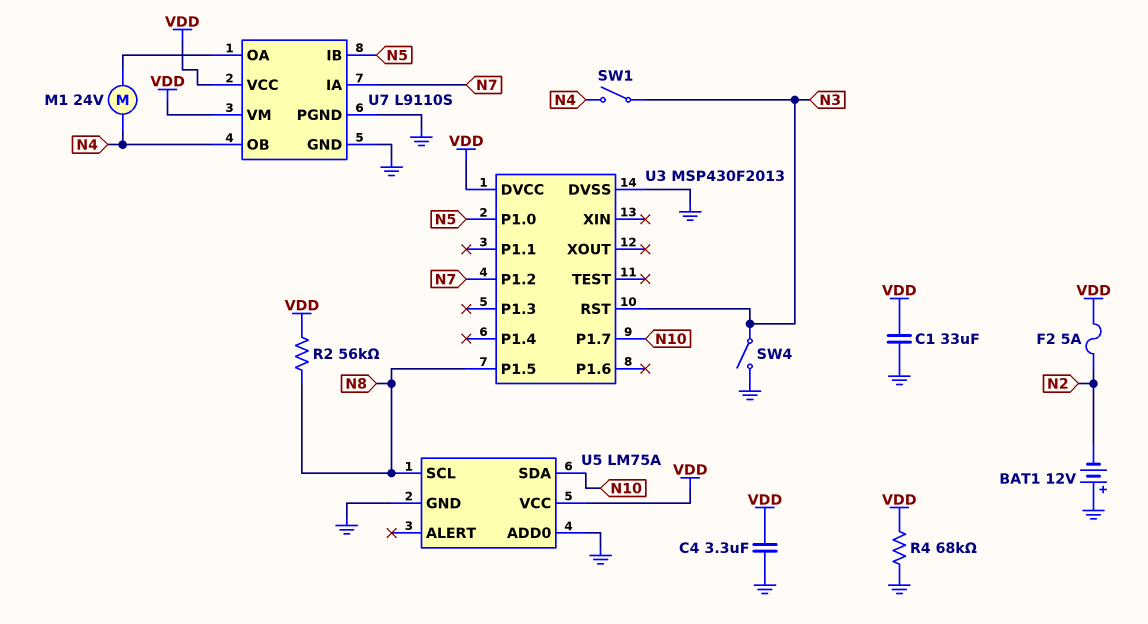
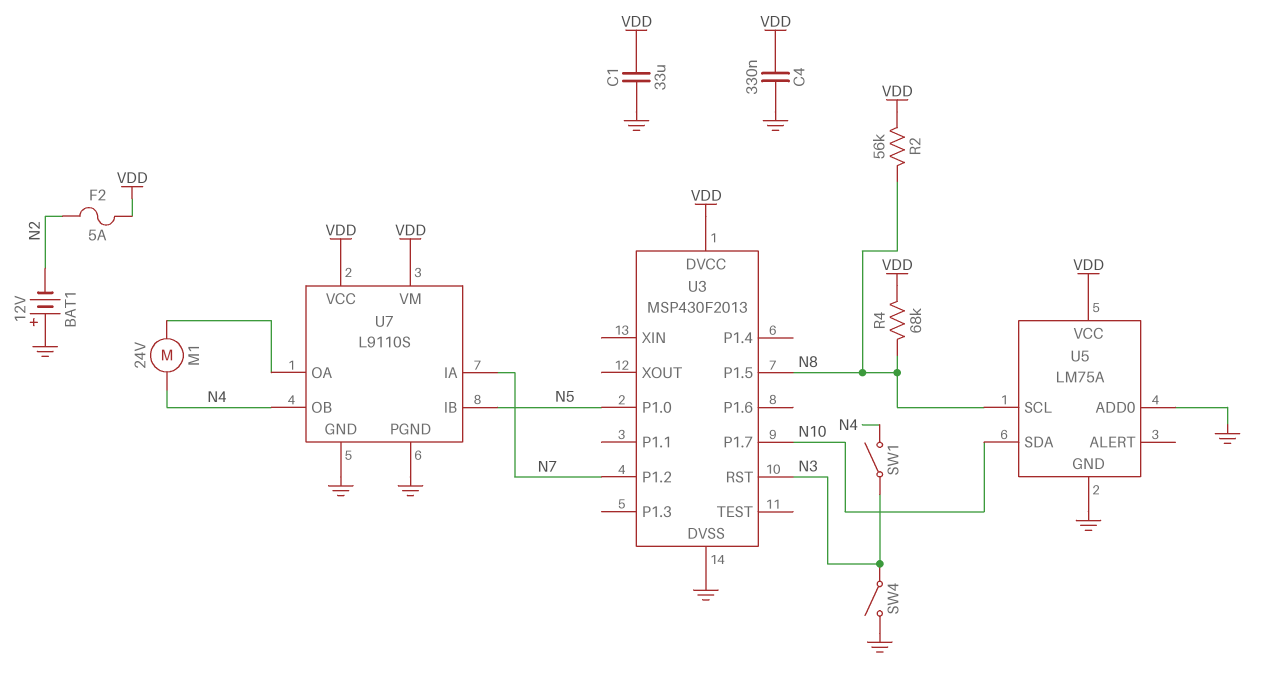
C4: 3.3uF (GND, VDD) -> 330nF (GND, VDD)
R4: 68k (GND, VDD) -> 68k (N8, VDD)

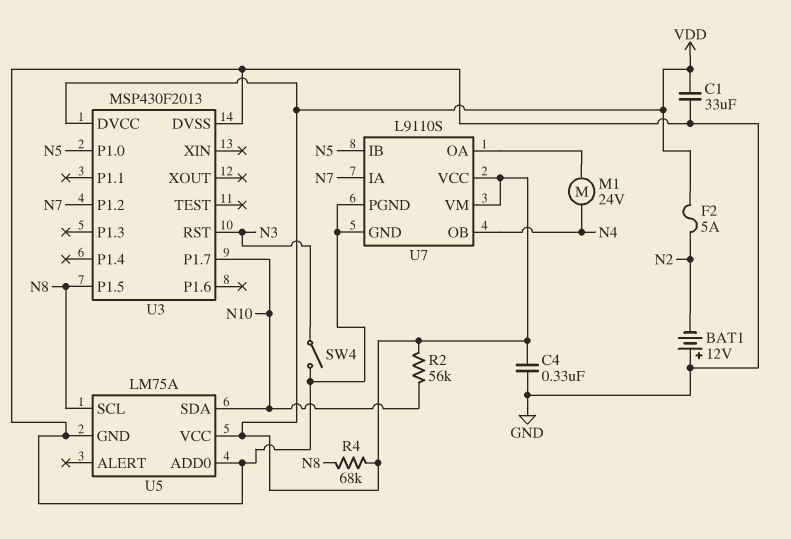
R2: 56k (N8, VDD) -> 56k (N10, VDD)
SW1: switch (N3, N4) -> none

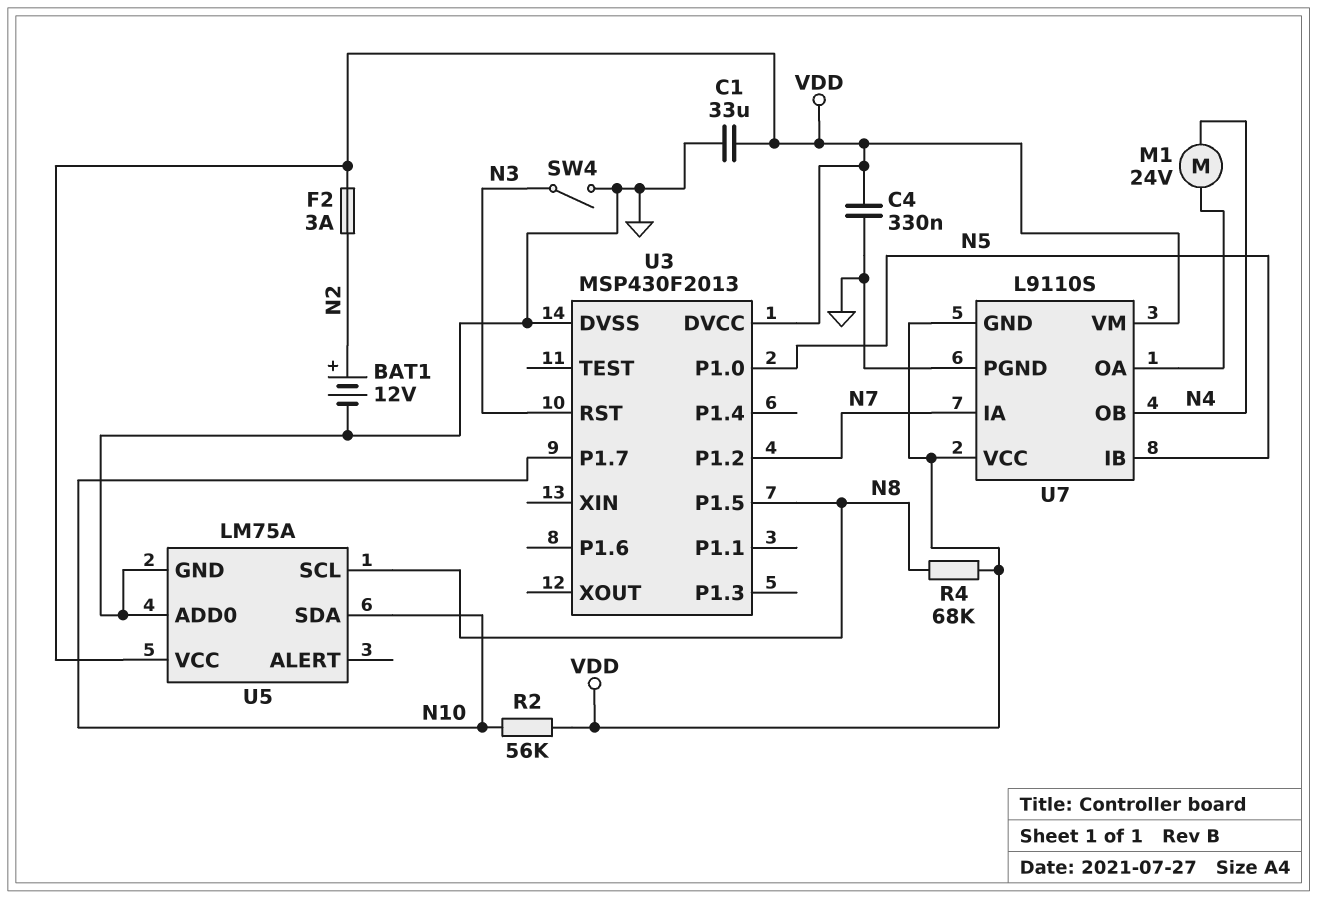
BAT1: 12V (plus GND, minus N2) -> 12V (plus N2, minus GND)
F2: 5A (N2, VDD) -> 3A (N2, VDD)
U7 pin GND: GND -> VDD

